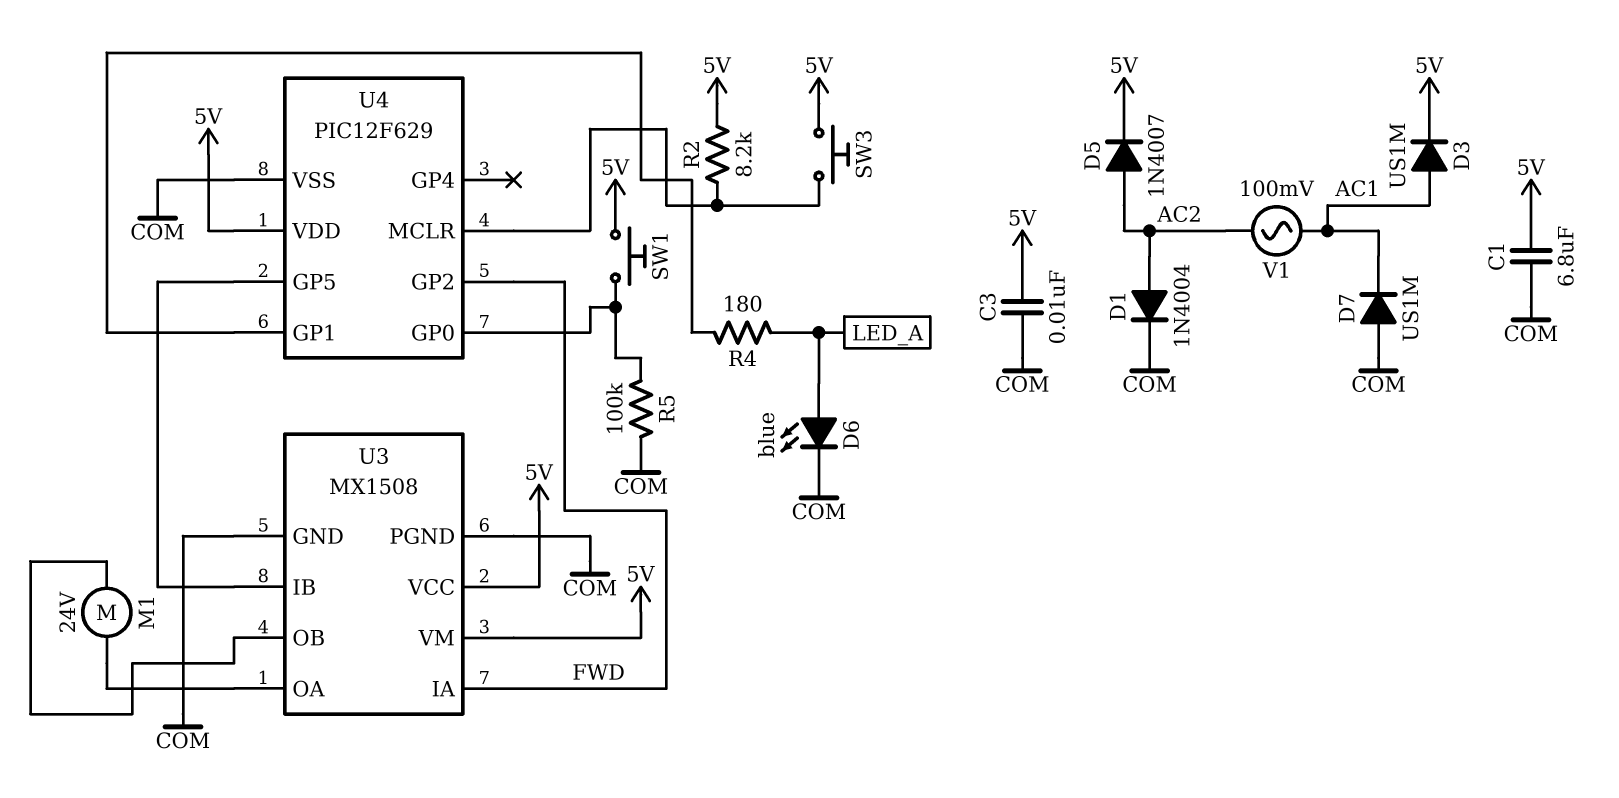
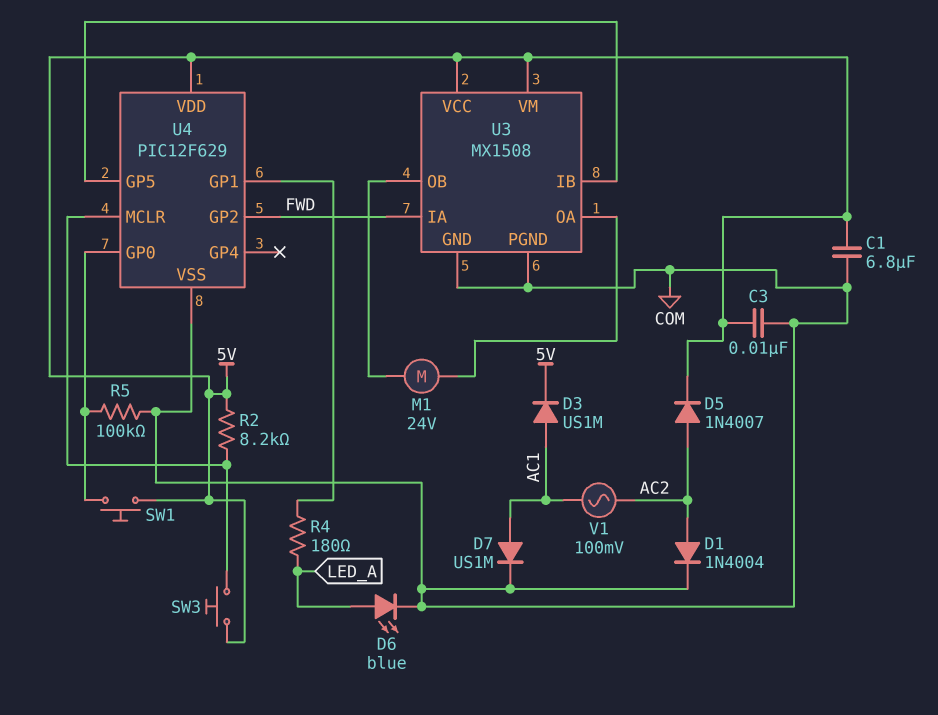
D7: diode US1M (A COM, K AC1) -> diode US1M (A AC1, K COM)

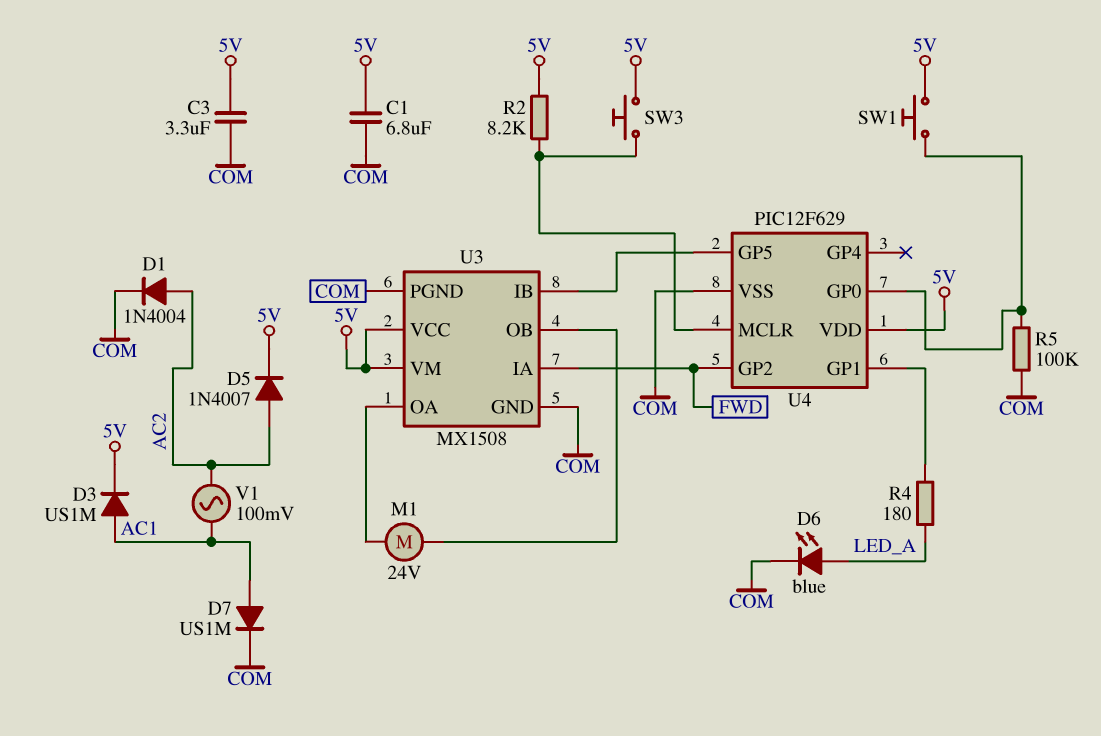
C3: 10nF (5V, COM) -> 3.3uF (5V, COM)

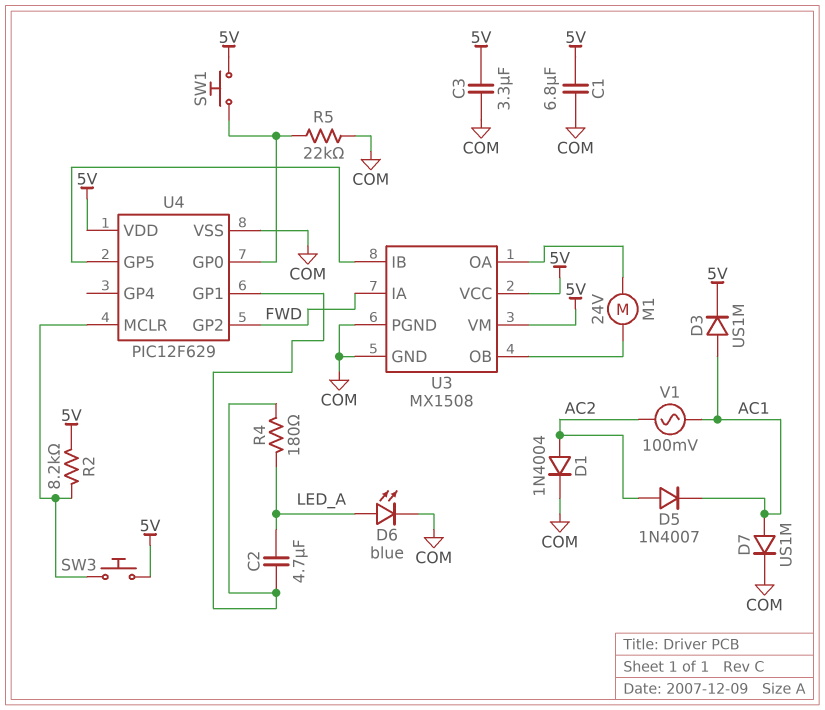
C2: none -> 4.7uF (LED_A, U4/GP1)
D5: diode 1N4007 (A AC2, K 5V) -> diode 1N4007 (A AC2, K AC1)
R5: 100k (COM, U4/GP0) -> 22k (COM, U4/GP0)

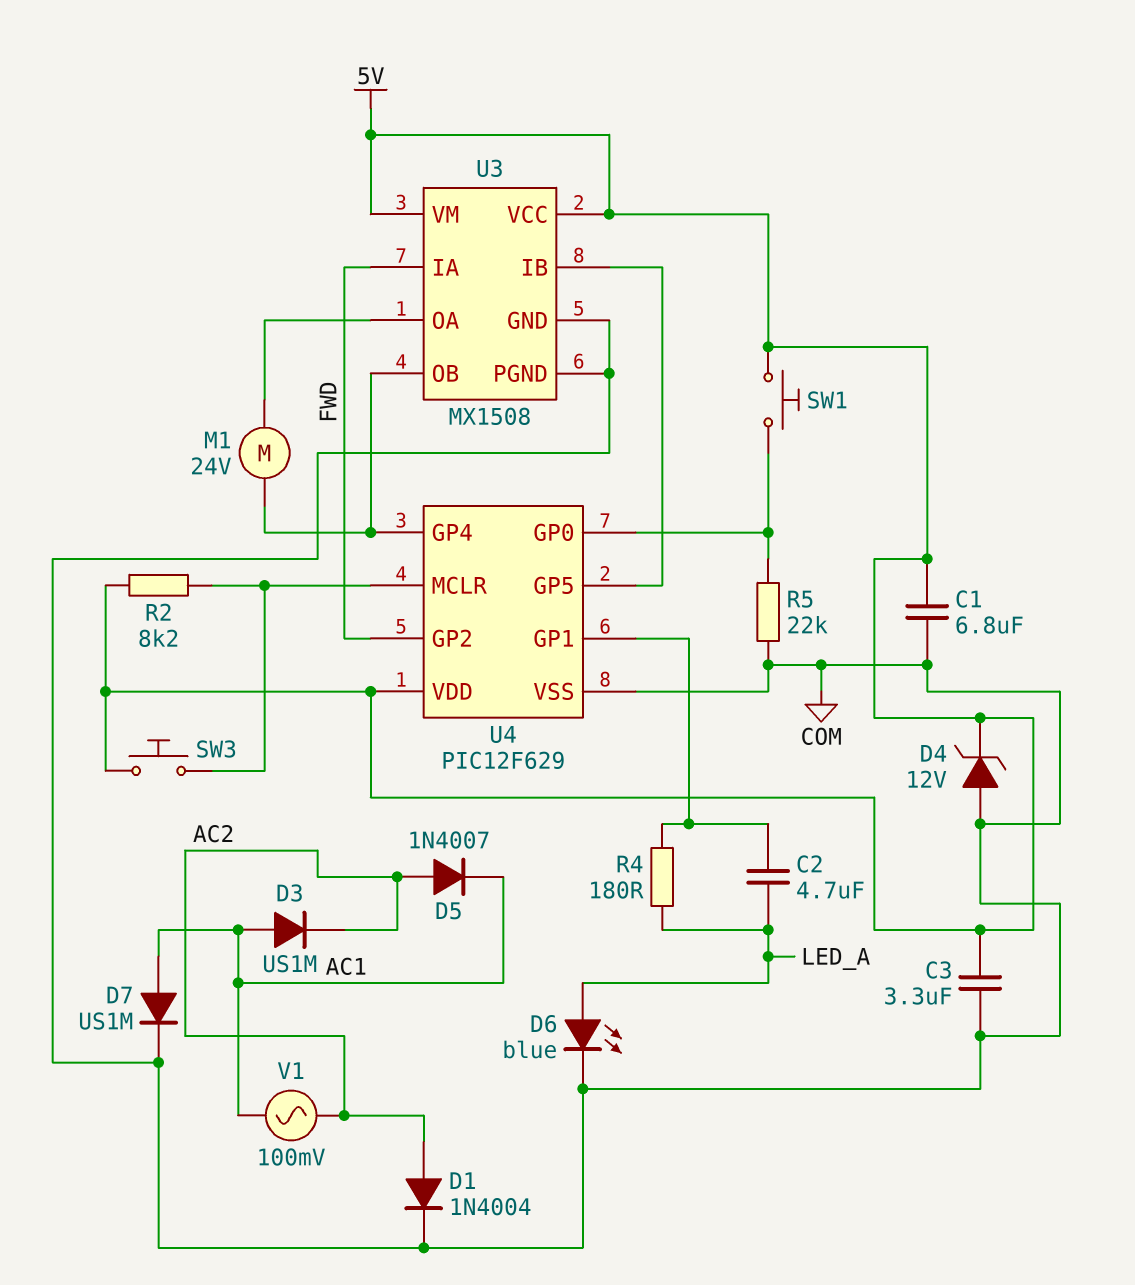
D3: diode US1M (A AC1, K 5V) -> diode US1M (A AC1, K AC2)
D4: none -> zener 12V (A COM, K 5V)
U4 pin GP4: none -> U3/OB

